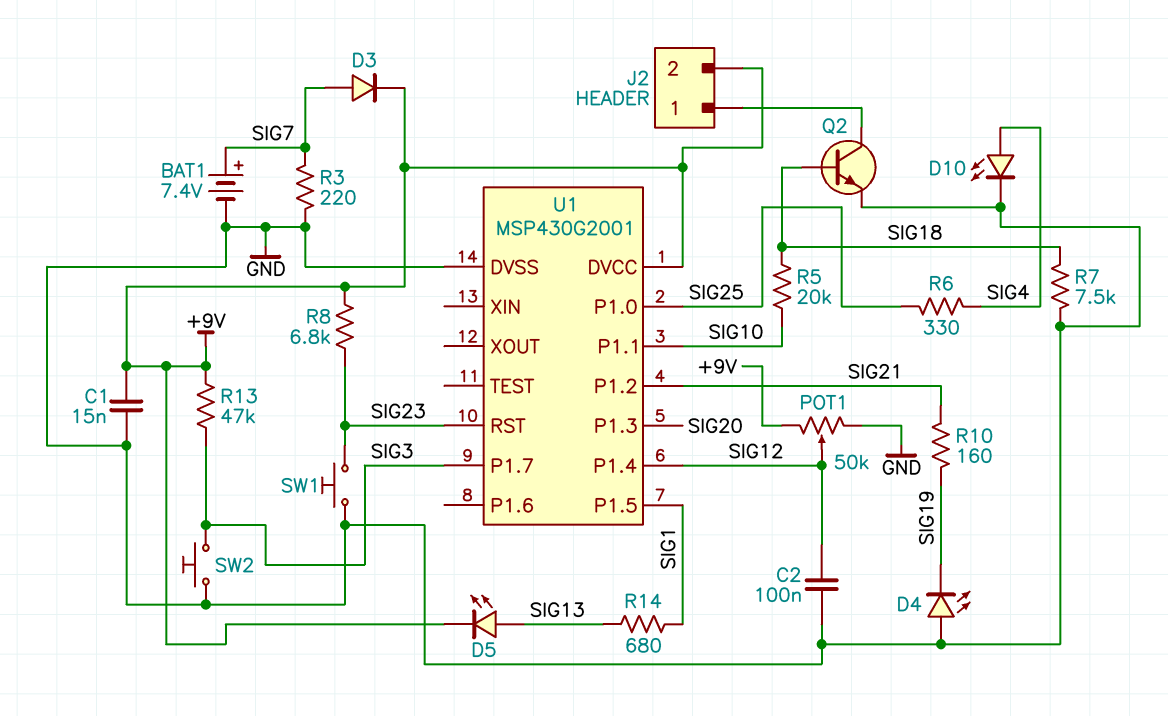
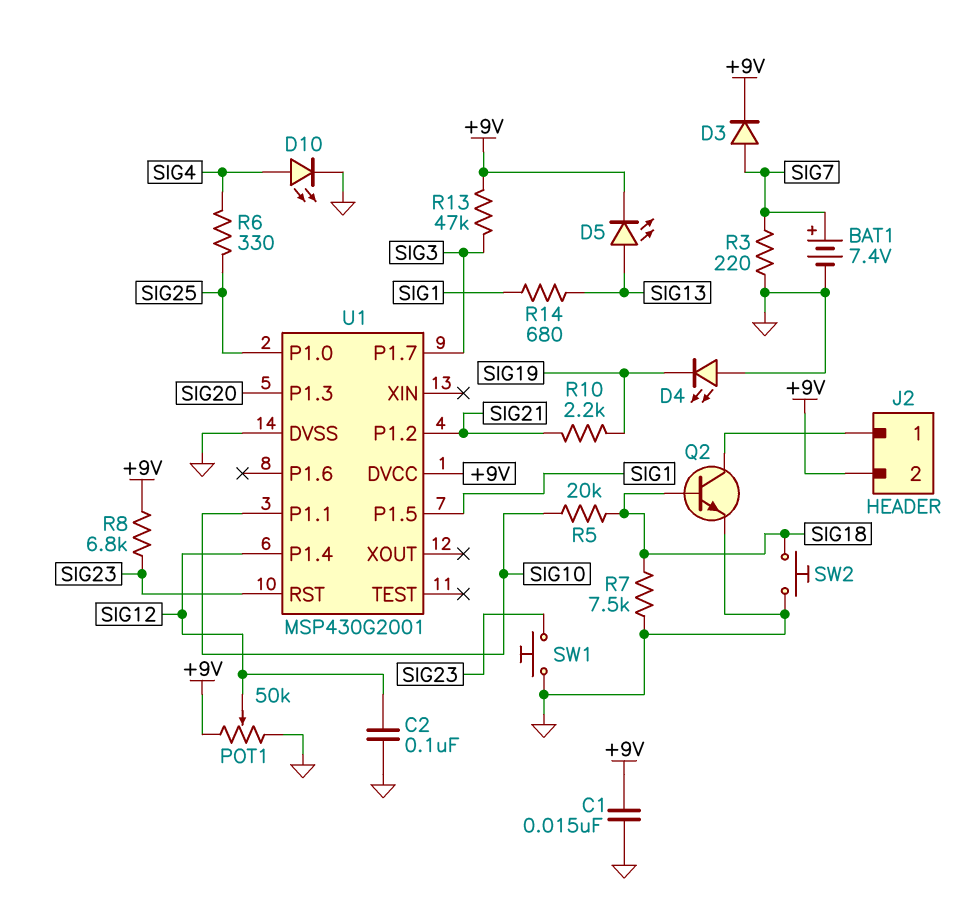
R10: 160 (SIG19, SIG21) -> 2.2k (SIG19, SIG21)
SW2: button (GND, SIG3) -> button (GND, SIG18)

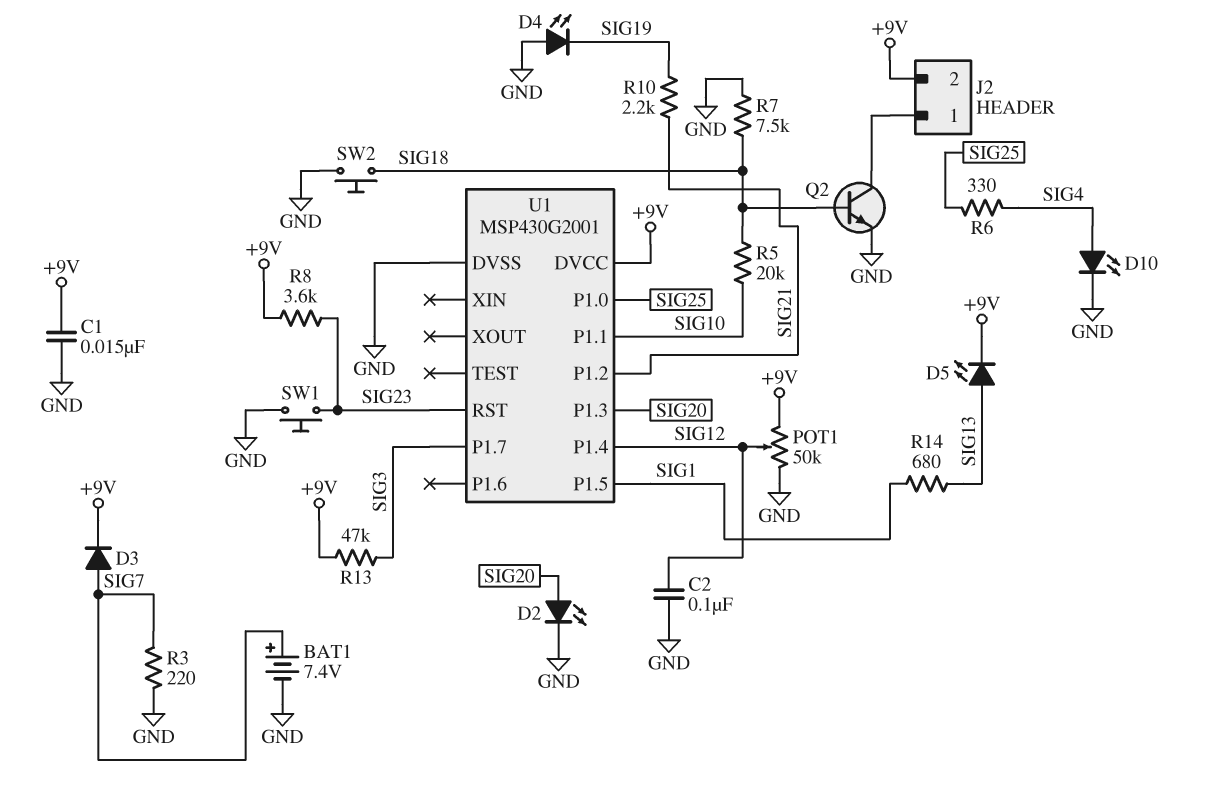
D2: none -> LED (A SIG20, K GND)
R8: 6.8k (+9V, SIG23) -> 3.6k (+9V, SIG23)

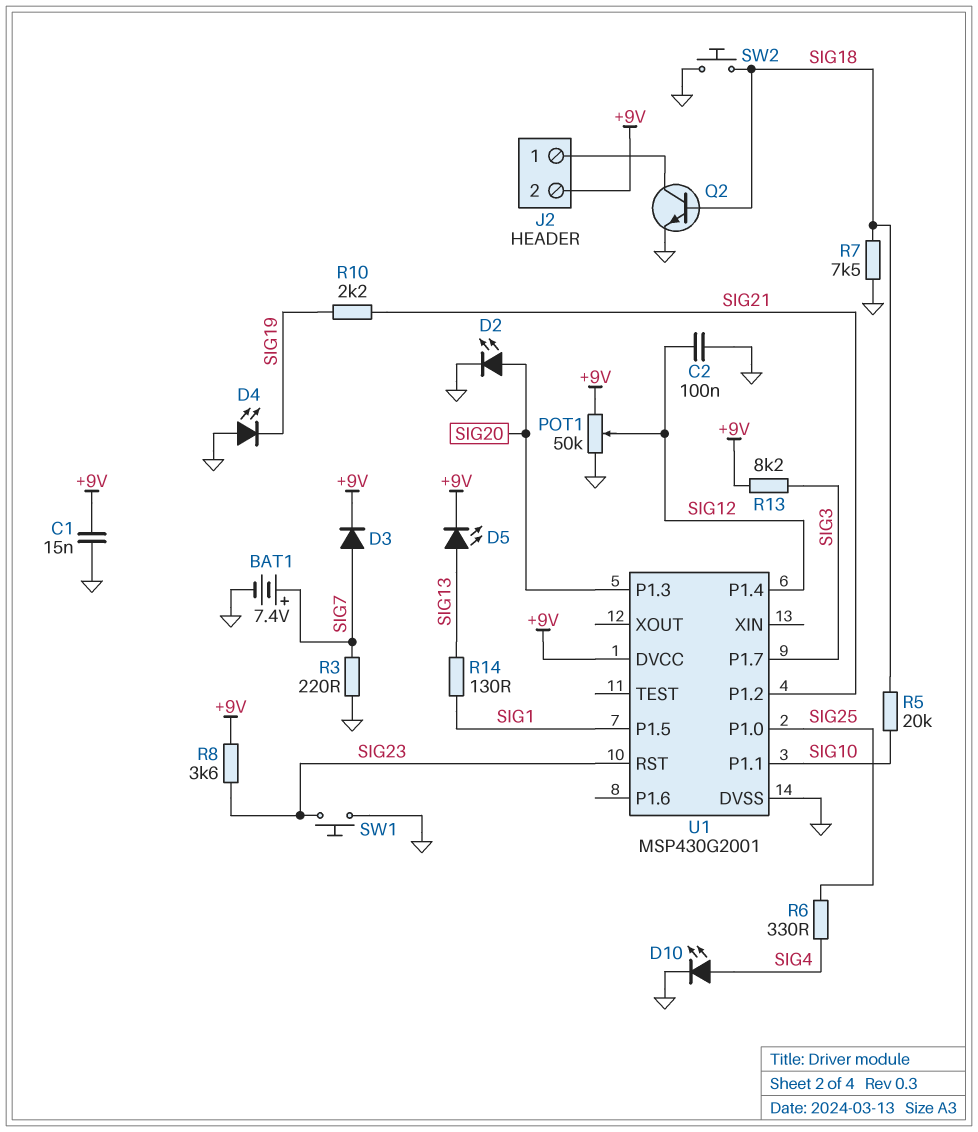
R13: 47k (+9V, SIG3) -> 8.2k (+9V, SIG3)
R14: 680 (SIG1, SIG13) -> 130 (SIG1, SIG13)

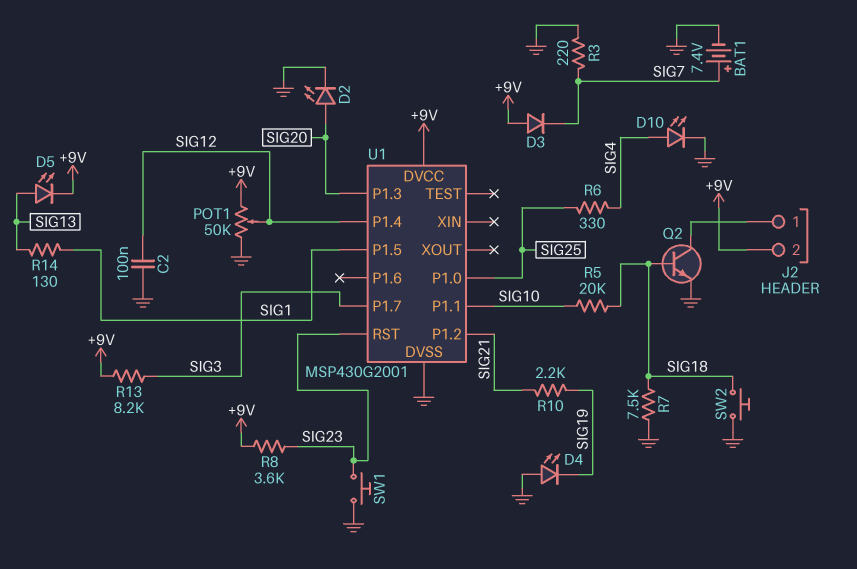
C1: 15nF (+9V, GND) -> none
D3: diode (A SIG7, K +9V) -> diode (A +9V, K SIG7)

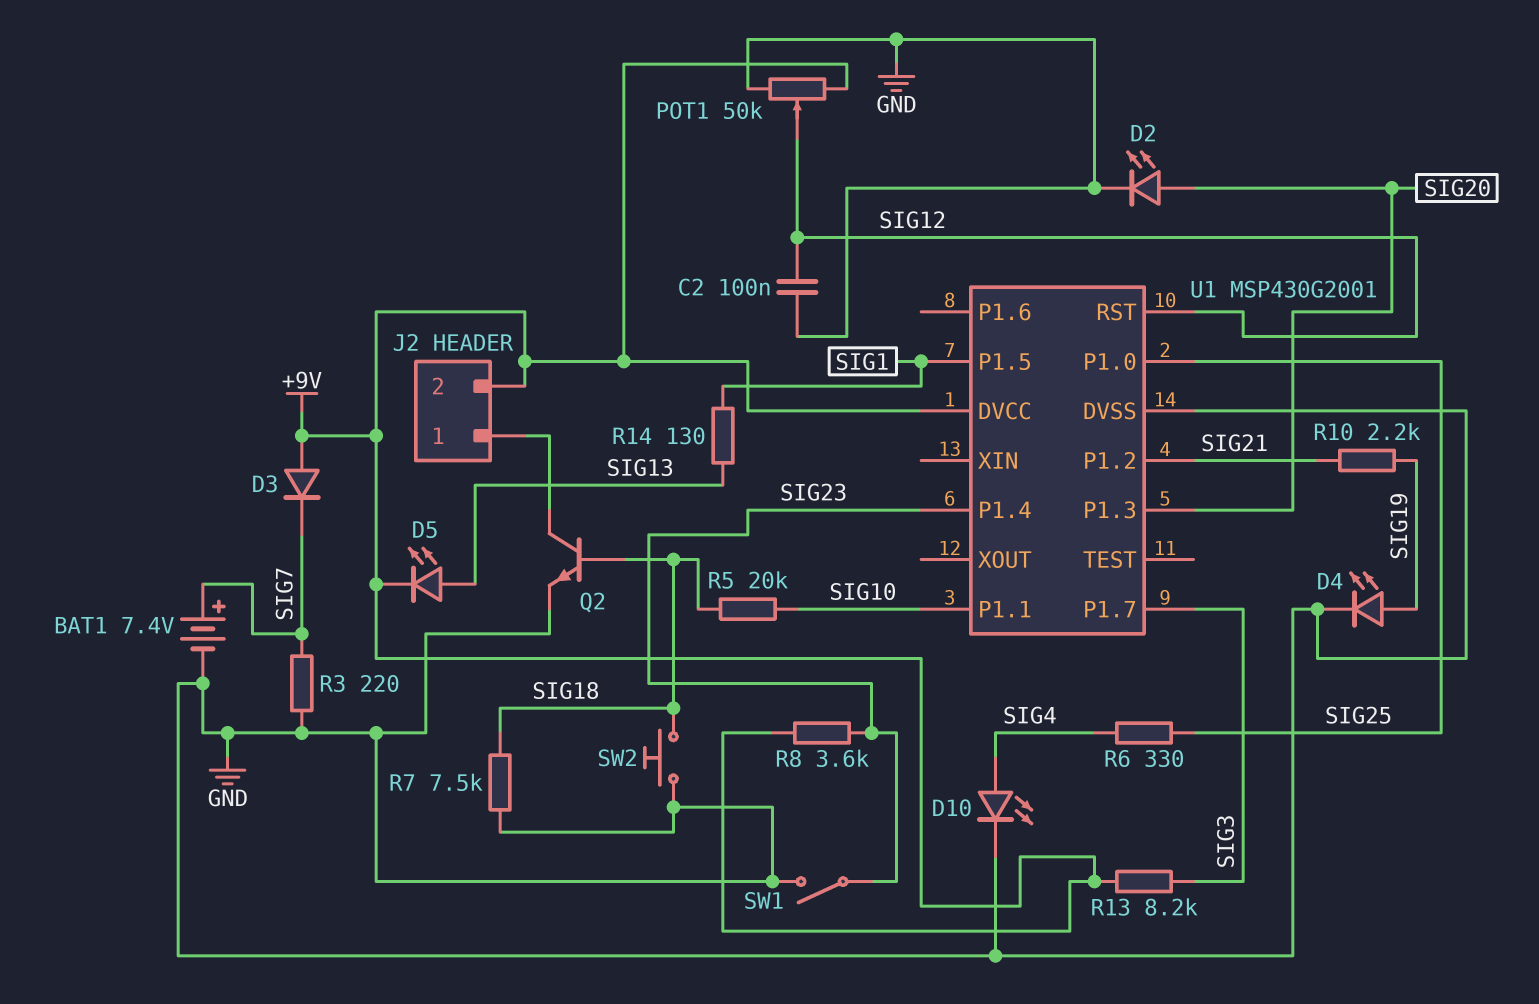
D4: LED (A GND, K SIG19) -> LED (A SIG19, K GND)
SW1: button (GND, SIG23) -> switch (GND, SIG23)
U1 pin P1.4: SIG12 -> SIG23
U1 pin RST: SIG23 -> SIG12

